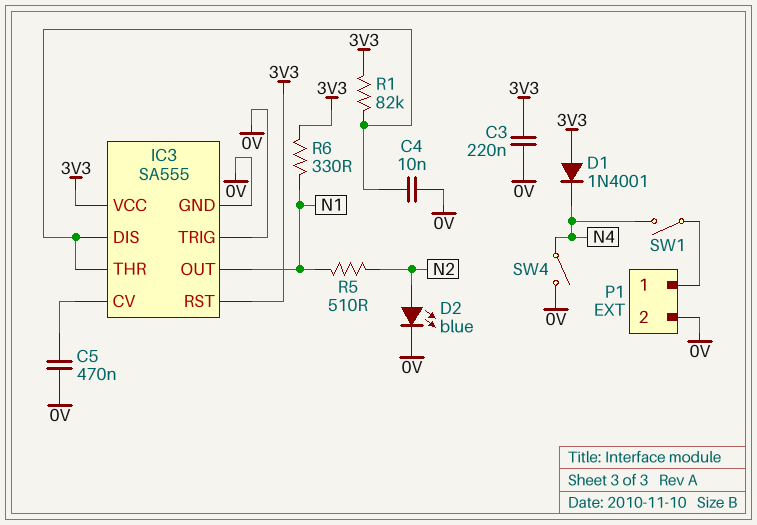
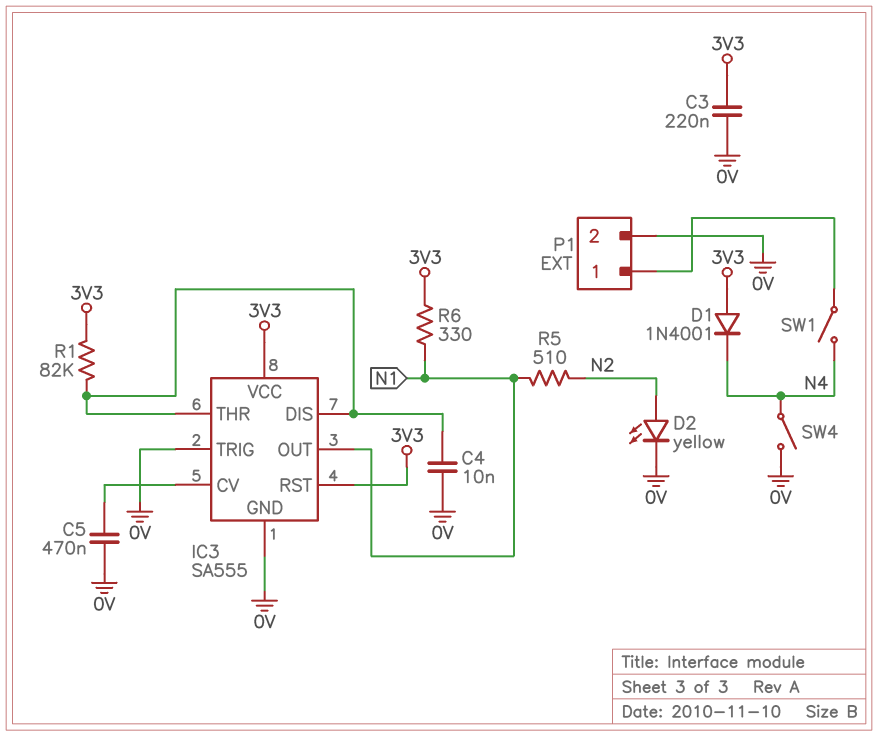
D2: LED blue (A N2, K 0V) -> LED yellow (A N2, K 0V)

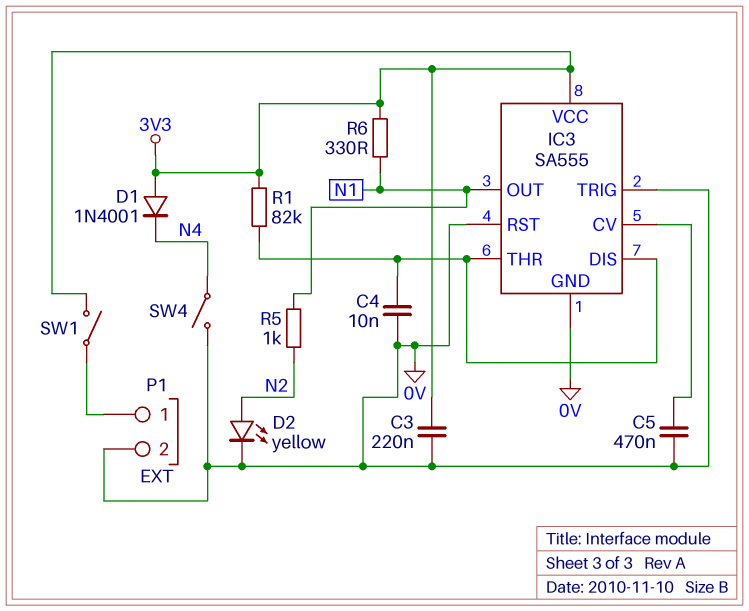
IC3 pin RST: 3V3 -> 0V
R5: 510 (N1, N2) -> 1k (N1, N2)
SW1: switch (N4, P1/1) -> switch (3V3, P1/1)

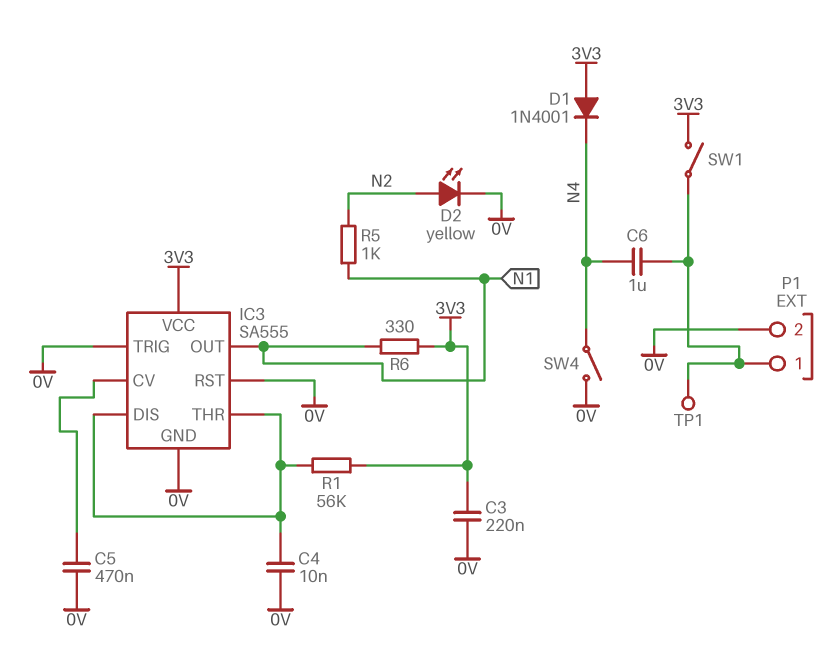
C6: none -> 1uF (N4, P1/1)
R1: 82k (3V3, IC3/DIS) -> 56k (3V3, IC3/DIS)
TP1: none -> test point (P1/1)

